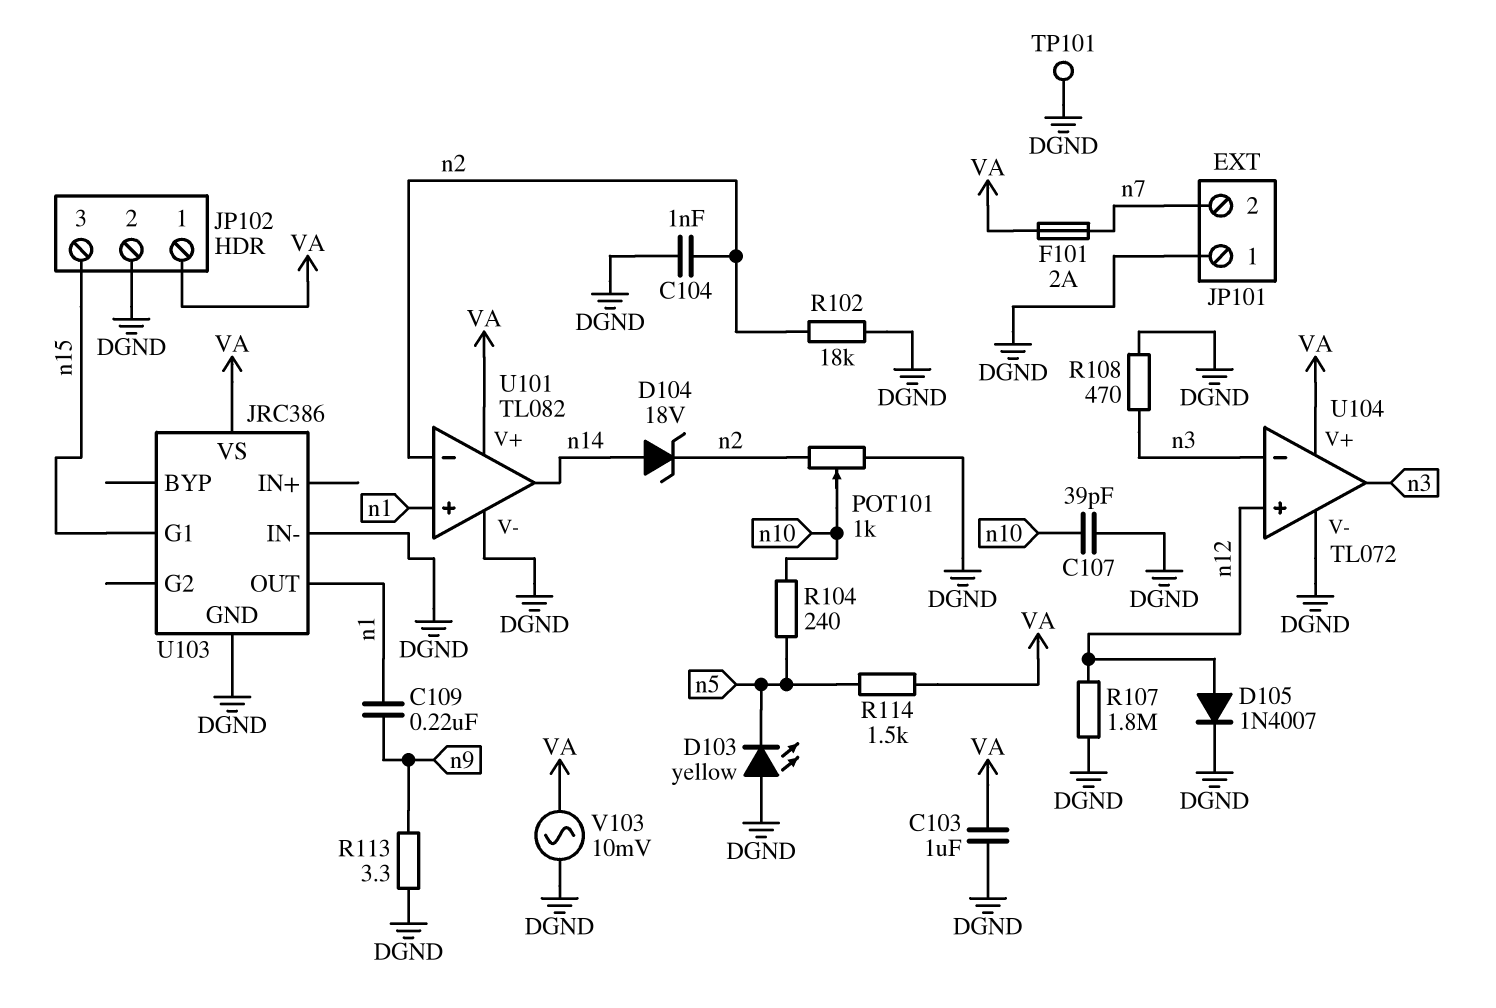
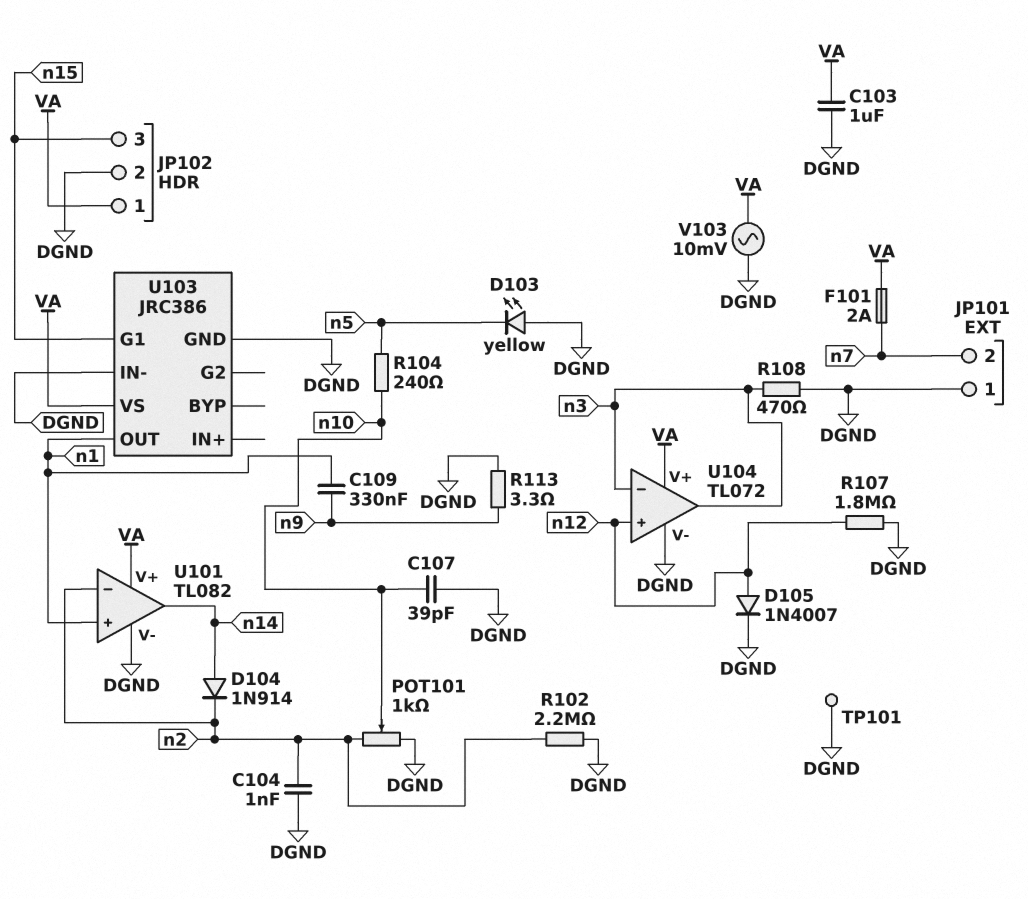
C109: 220nF (n1, n9) -> 330nF (n1, n9)
D104: zener 18V (A n14, K n2) -> diode 1N914 (A n14, K n2)
R102: 18k (DGND, n2) -> 2.2M (DGND, n2)
R114: 1.5k (VA, n5) -> none

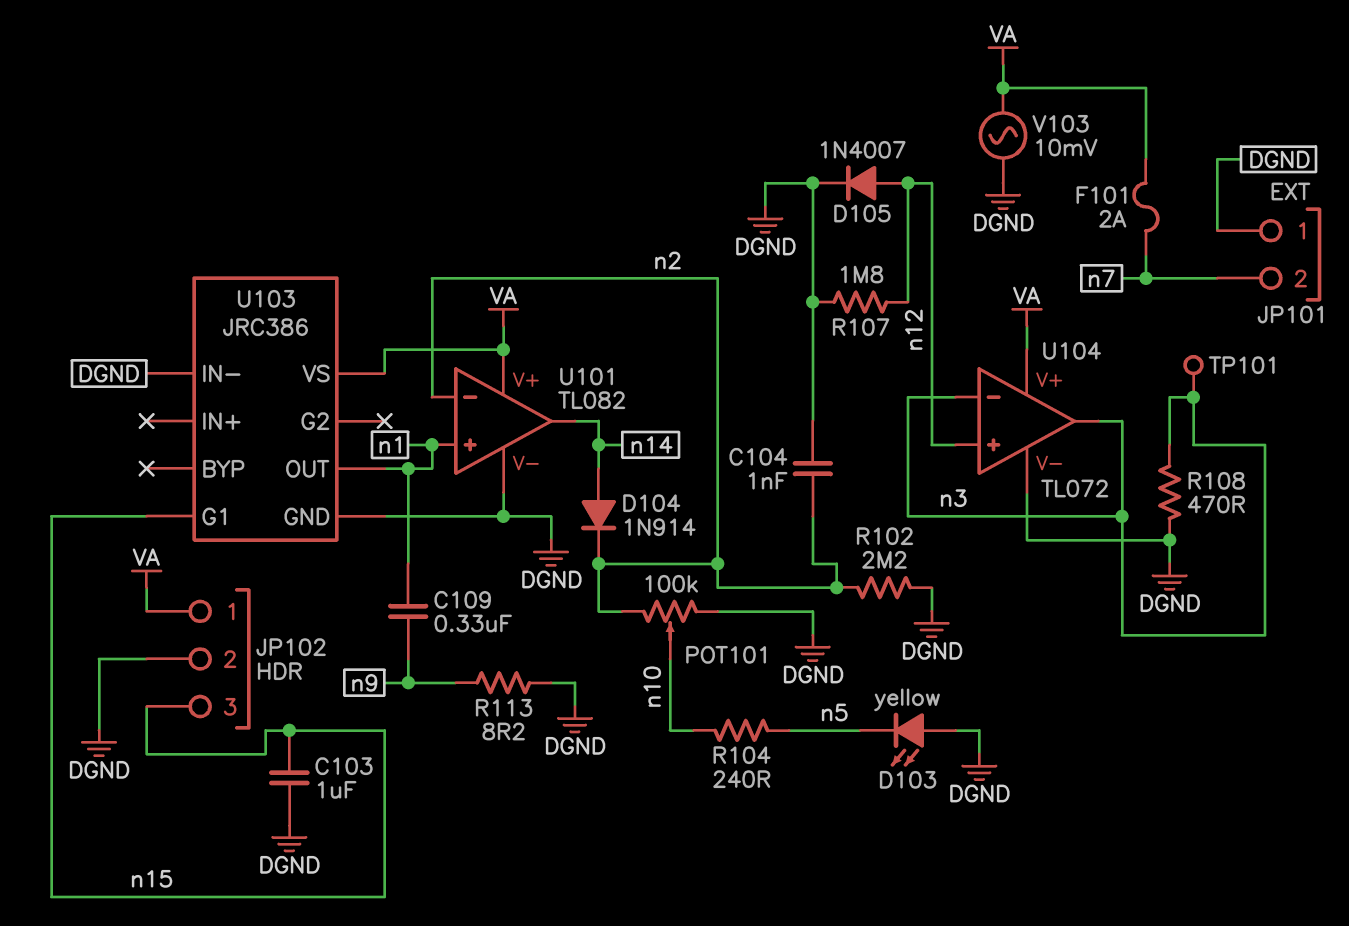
C103: 1uF (DGND, VA) -> 1uF (DGND, n15)
C107: 39pF (DGND, n10) -> none
POT101: 1k (DGND, n2, wiper n10) -> 100k (DGND, n2, wiper n10)
R113: 3.3 (DGND, n9) -> 8.2 (DGND, n9)
TP101: test point (DGND) -> test point (n3)

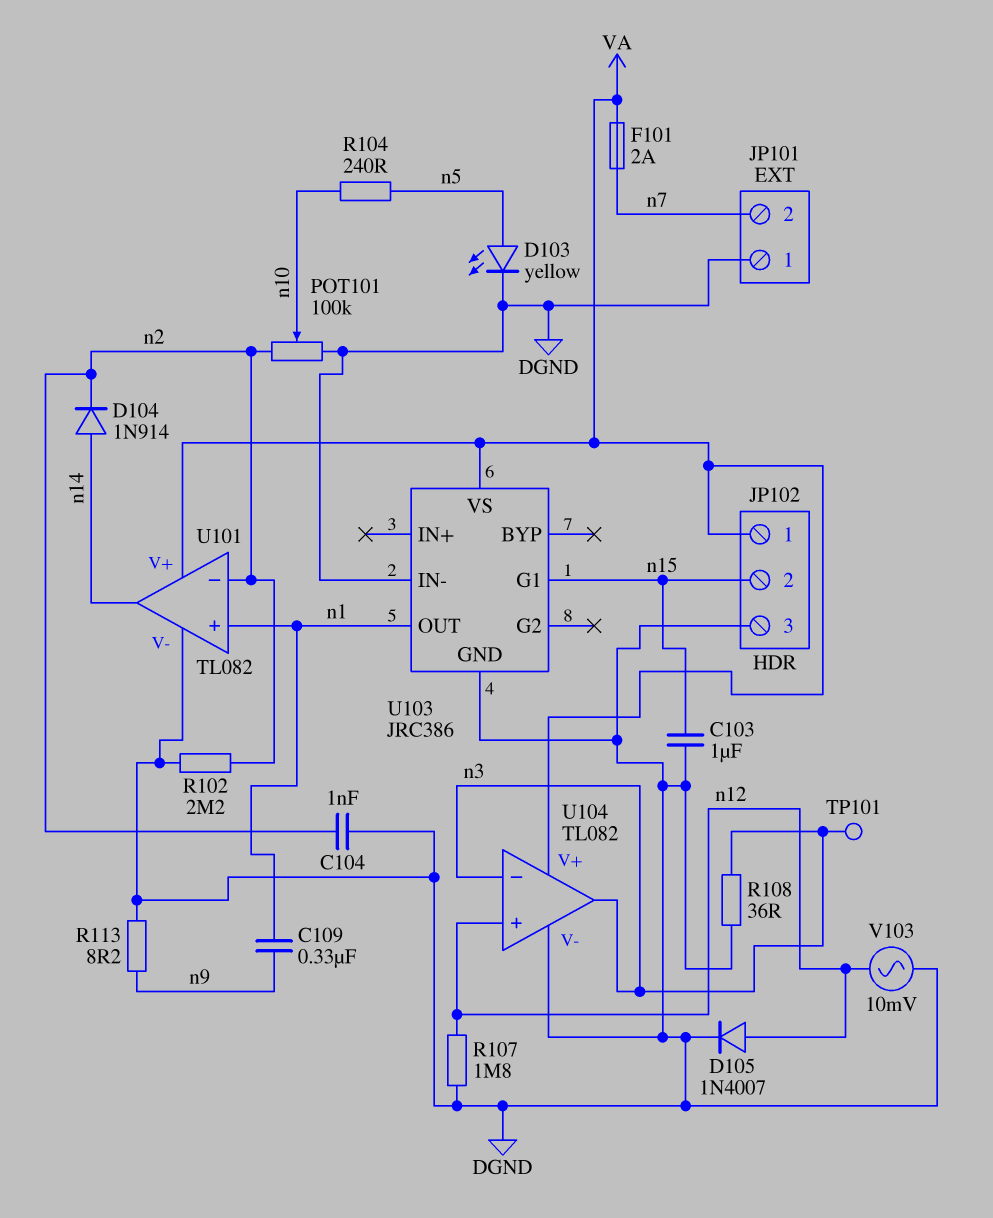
D103: LED yellow (A DGND, K n5) -> LED yellow (A n5, K DGND)
JP102 pin 2: DGND -> n15
JP102 pin 3: n15 -> DGND
R108: 470 (DGND, n3) -> 36 (DGND, n3)
U104: TL072 -> TL082
V103: AC 10mV (DGND, VA) -> AC 10mV (DGND, n12)

